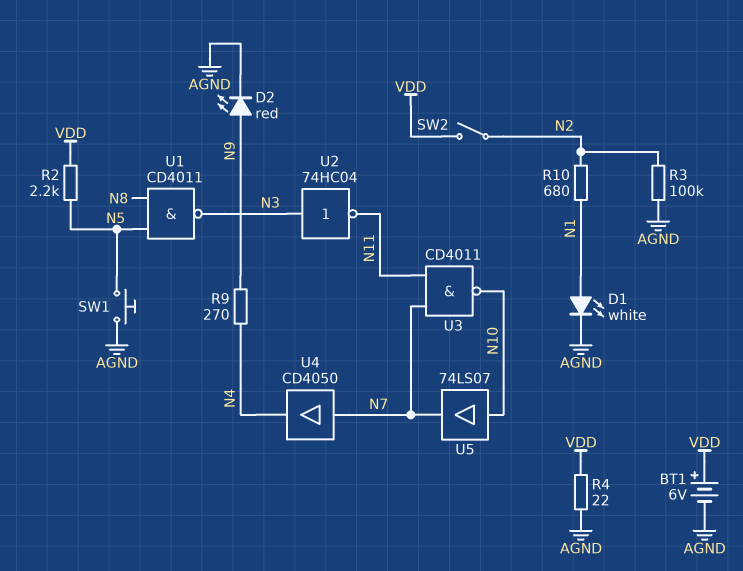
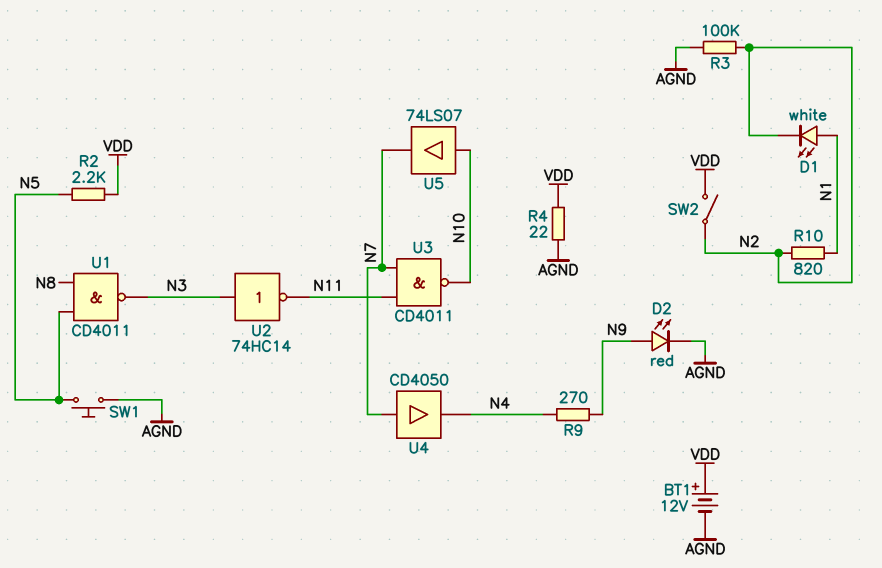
BT1: 6V (plus VDD, minus AGND) -> 12V (plus VDD, minus AGND)
D1: LED white (A N1, K AGND) -> LED white (A N1, K N2)
R10: 680 (N1, N2) -> 820 (N1, N2)
U2: NOT 74HC04 (in N3, out N11) -> NOT 74HC14 (in N3, out N11)

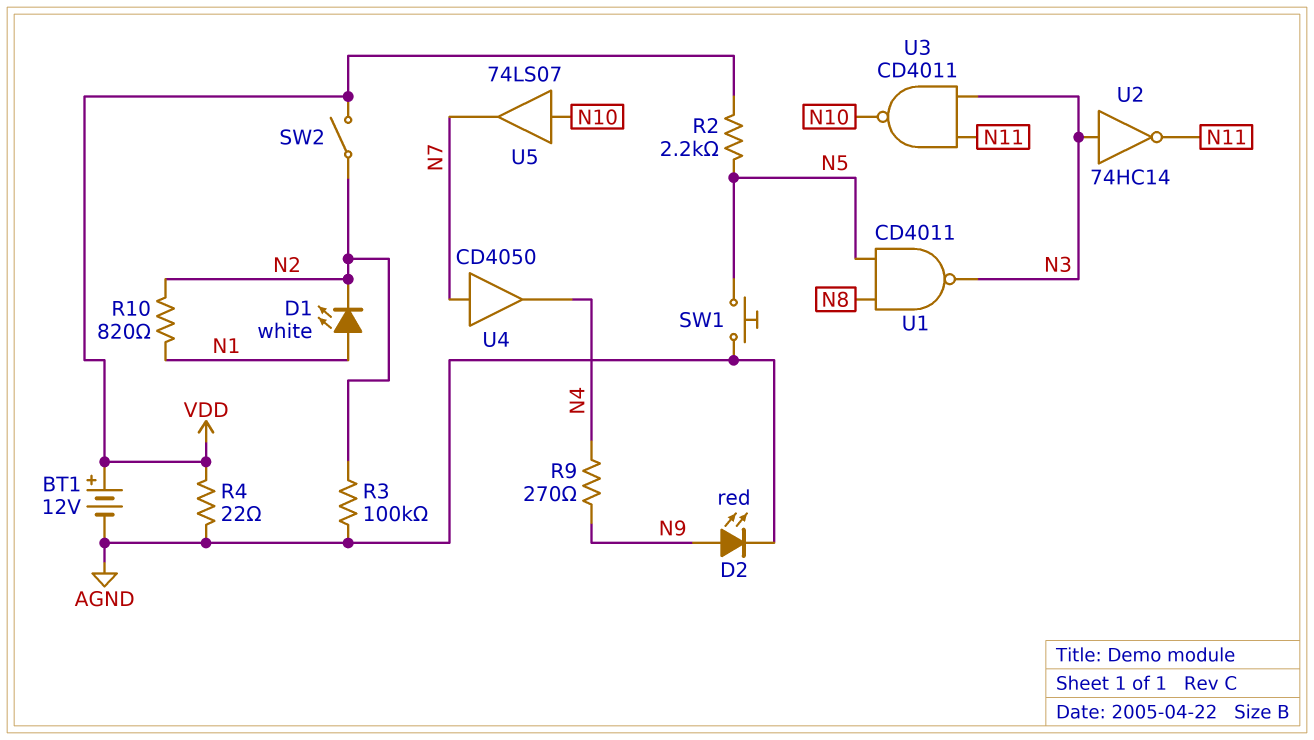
U3: NAND CD4011 (in N7, in N11, out N10) -> NAND CD4011 (in N3, in N11, out N10)

